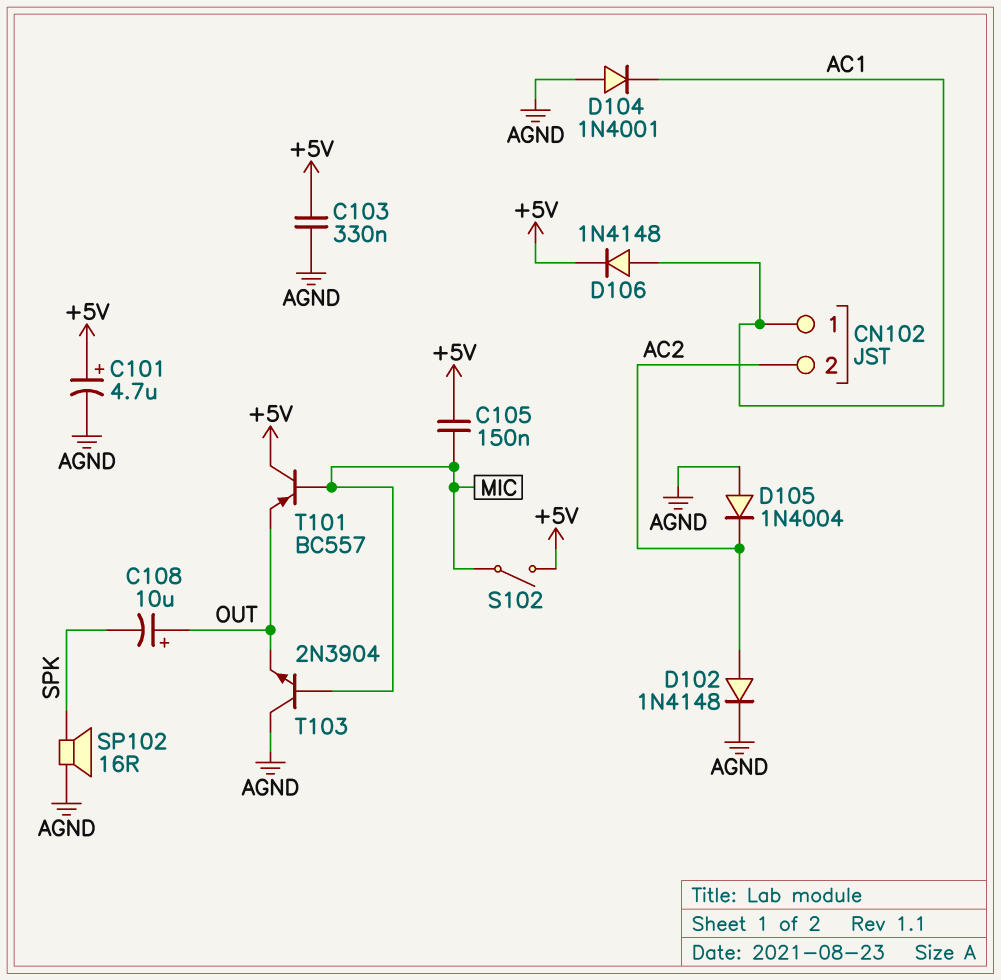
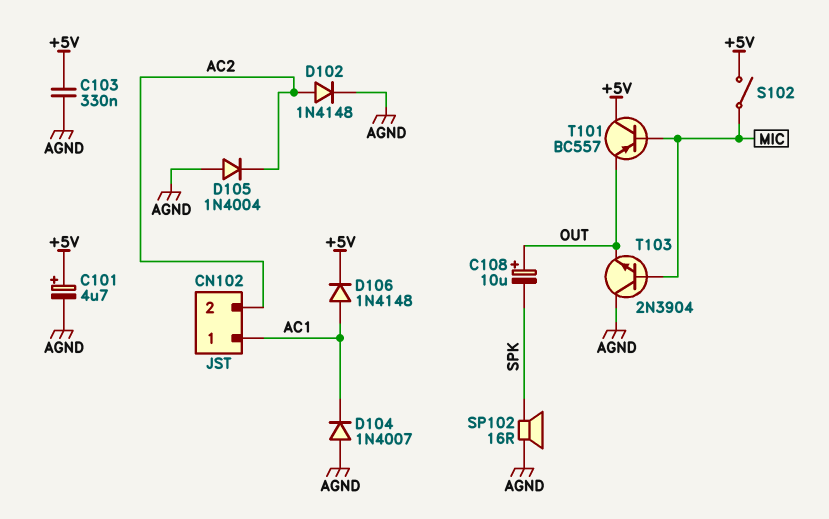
C105: 150nF (+5V, MIC) -> none
D104: diode 1N4001 (A AGND, K AC1) -> diode 1N4007 (A AGND, K AC1)

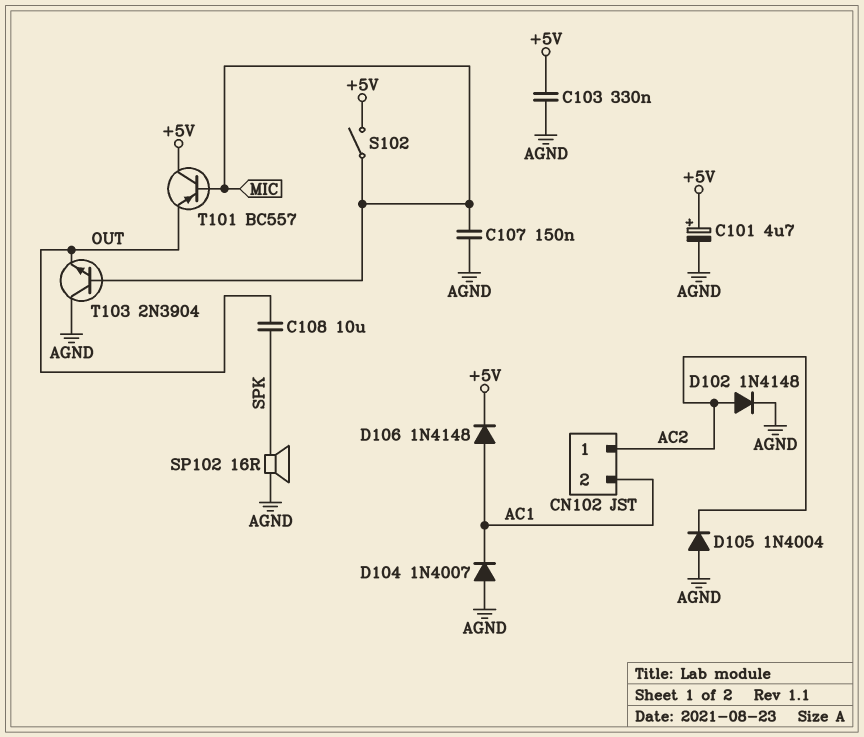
C107: none -> 150nF (AGND, MIC)
C108: 10uF (plus OUT, minus SPK) -> 10uF (OUT, SPK)
CN102 pin 1: AC1 -> AC2
CN102 pin 2: AC2 -> AC1

